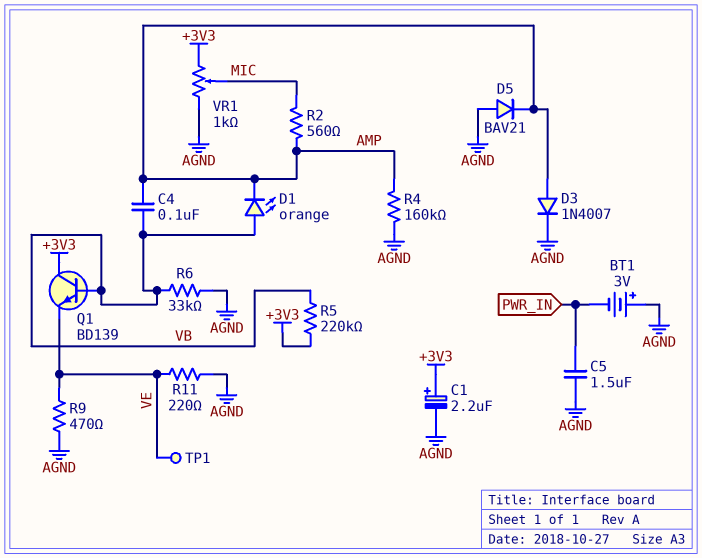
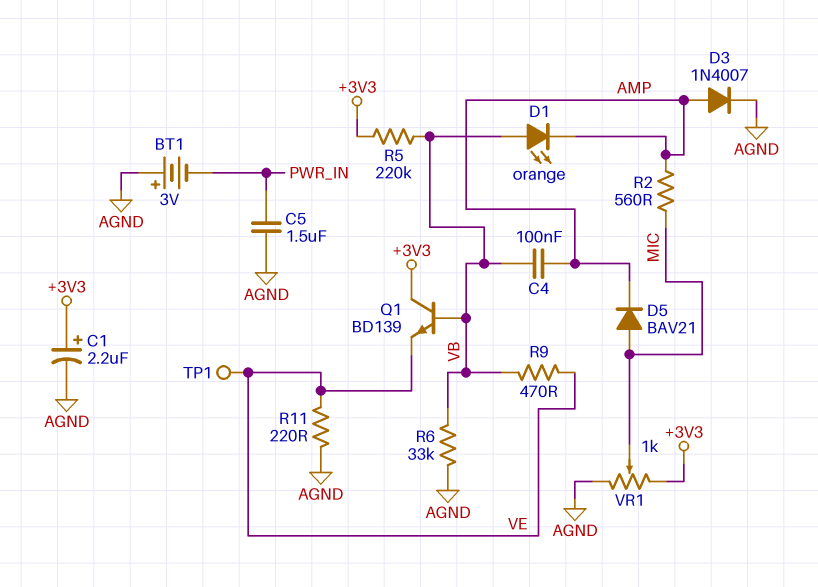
D5: diode BAV21 (A AGND, K AMP) -> diode BAV21 (A MIC, K AMP)
R4: 160k (AGND, AMP) -> none
R9: 470 (AGND, VE) -> 470 (VB, VE)

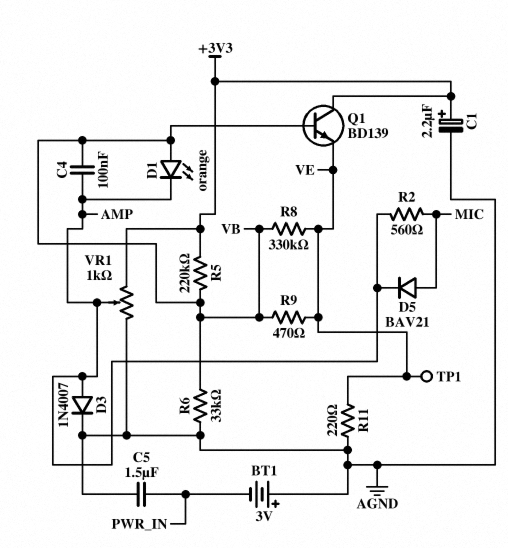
R8: none -> 330k (VB, VE)
VR1: 1k (+3V3, AGND, wiper MIC) -> 1k (+3V3, AGND, wiper AMP)

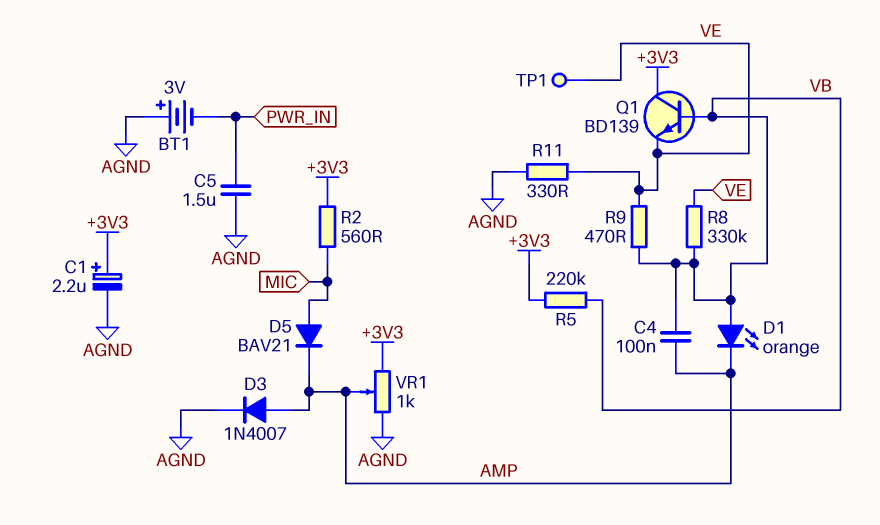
R2: 560 (AMP, MIC) -> 560 (+3V3, MIC)
R6: 33k (AGND, VB) -> none
R11: 220 (AGND, VE) -> 330 (AGND, VE)

